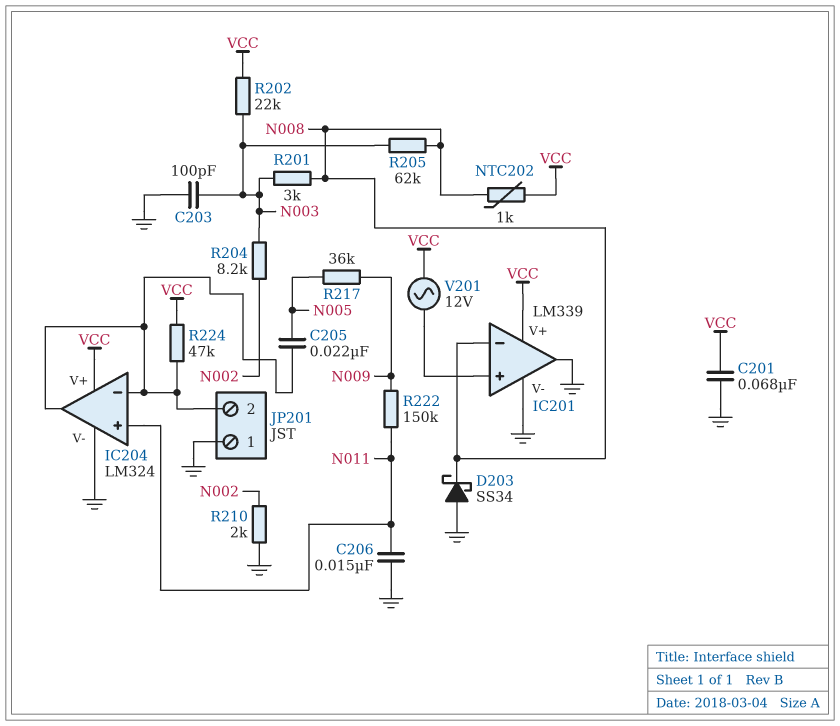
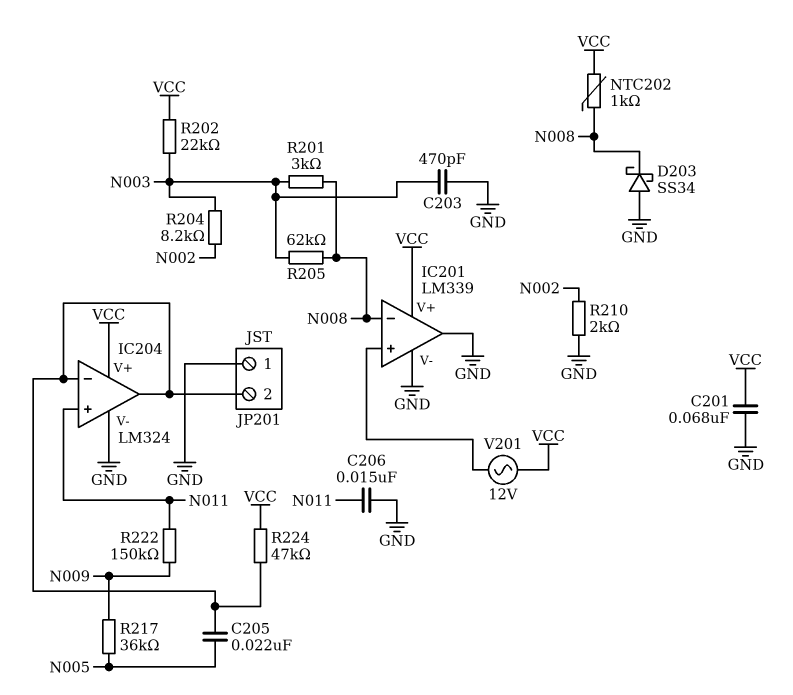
C203: 100pF (GND, N003) -> 470pF (GND, N003)

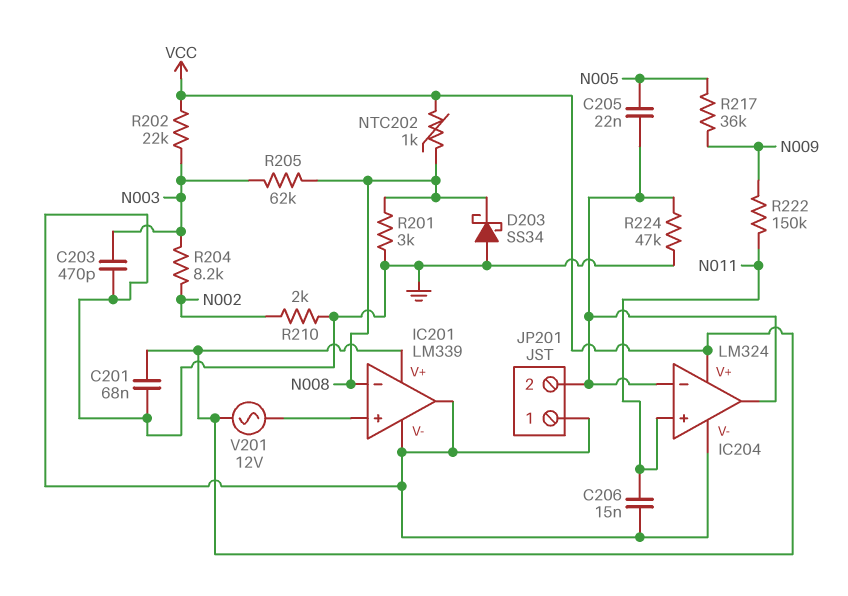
R201: 3k (N003, N008) -> 3k (GND, N008)
R224: 47k (IC204/in-, VCC) -> 47k (GND, IC204/in-)

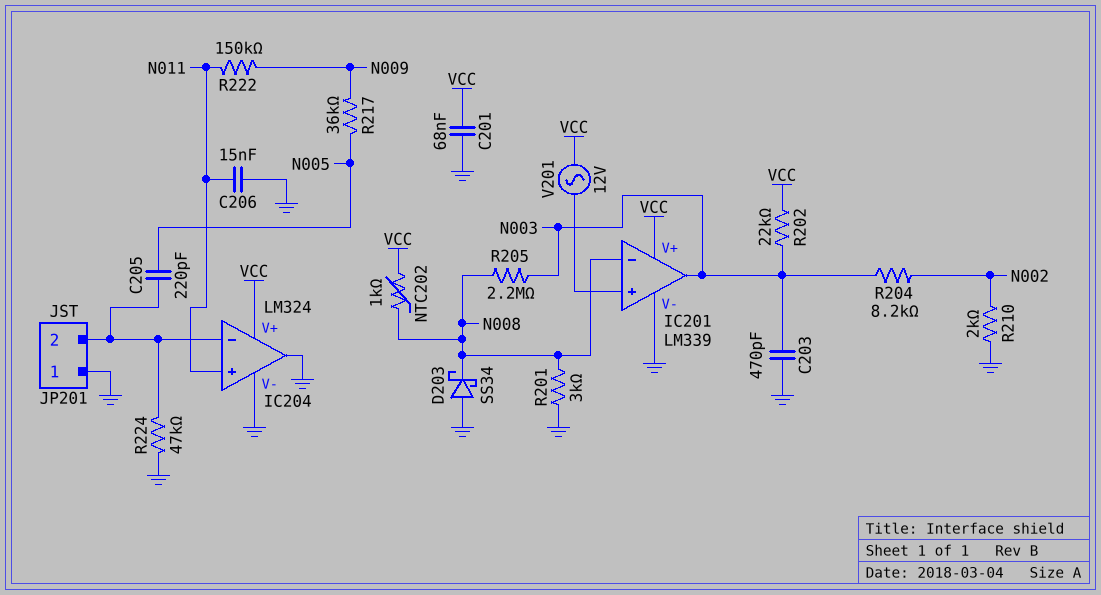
C205: 22nF (IC204/in-, N005) -> 220pF (IC204/in-, N005)
IC201 pin out: GND -> N003
IC204 pin out: IC204/in- -> GND
R205: 62k (N003, N008) -> 2.2M (N003, N008)

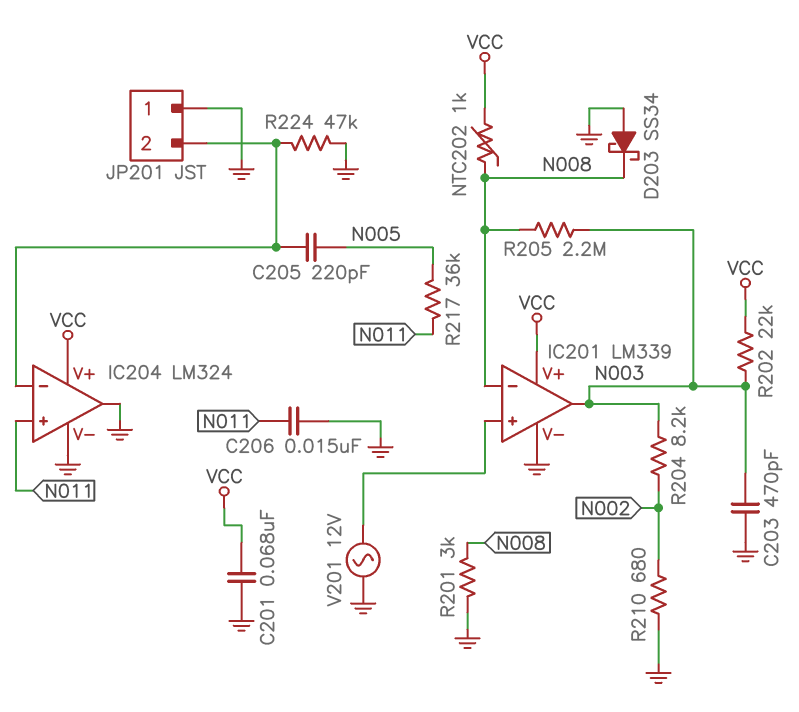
R210: 2k (GND, N002) -> 680 (GND, N002)
R217: 36k (N005, N009) -> 36k (N005, N011)
R222: 150k (N009, N011) -> none
V201: AC 12V (IC201/in+, VCC) -> AC 12V (GND, IC201/in+)

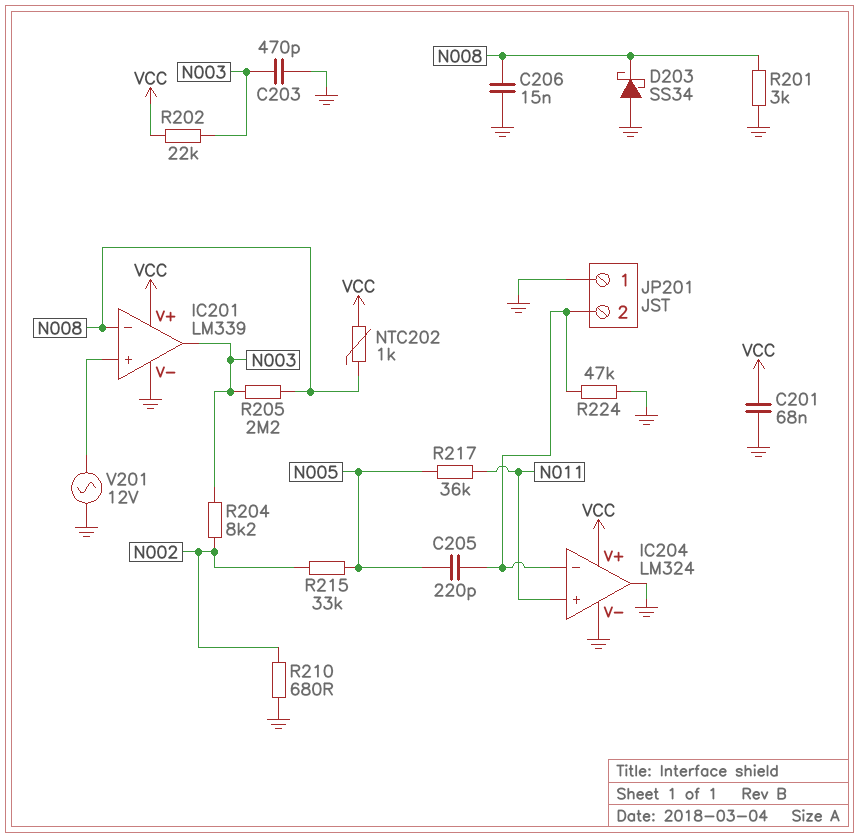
C206: 15nF (GND, N011) -> 15nF (GND, N008)
R215: none -> 33k (N002, N005)

